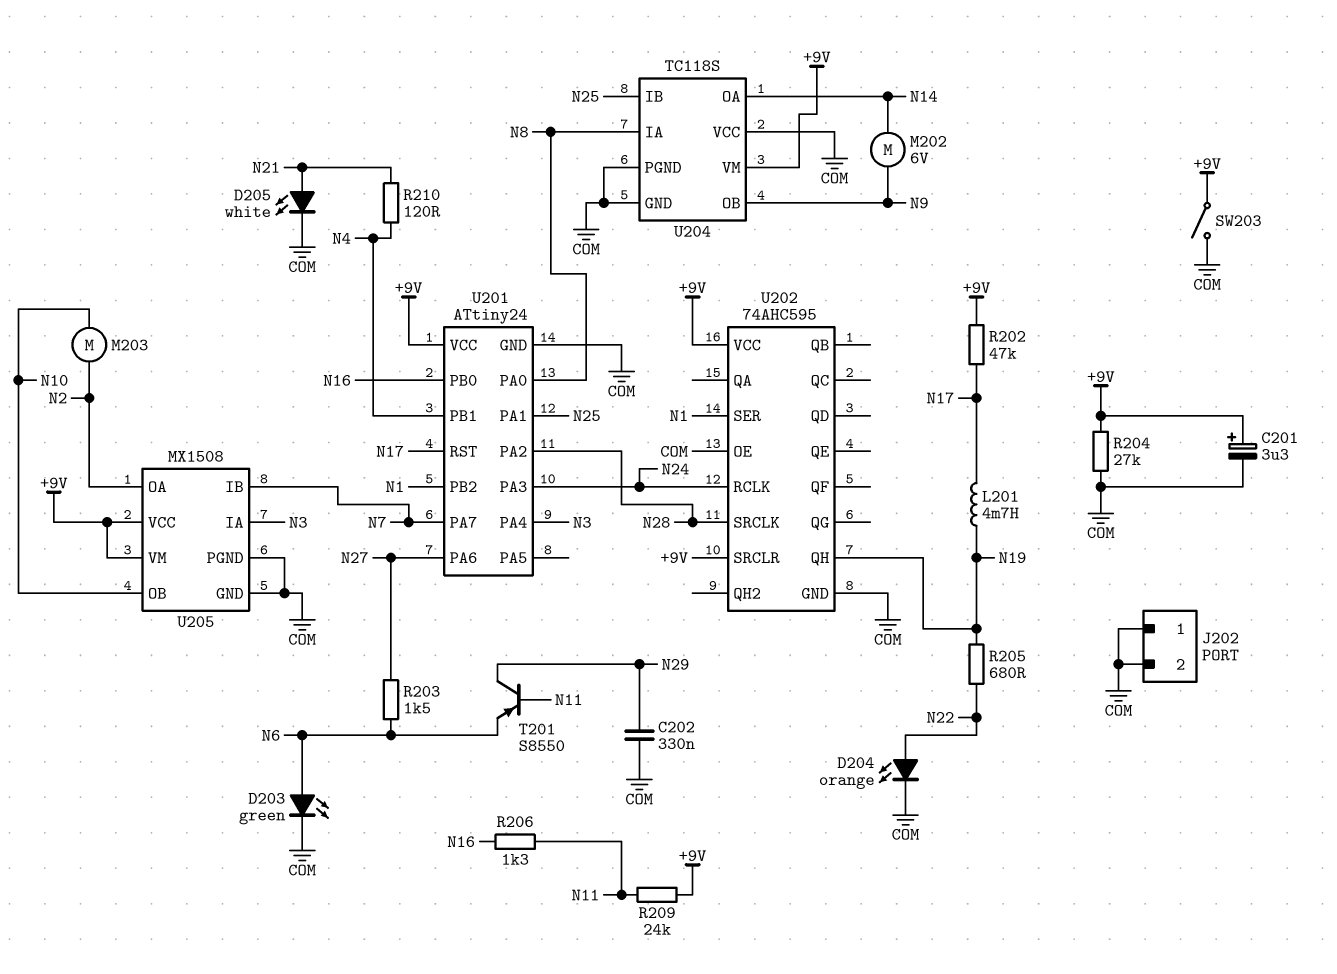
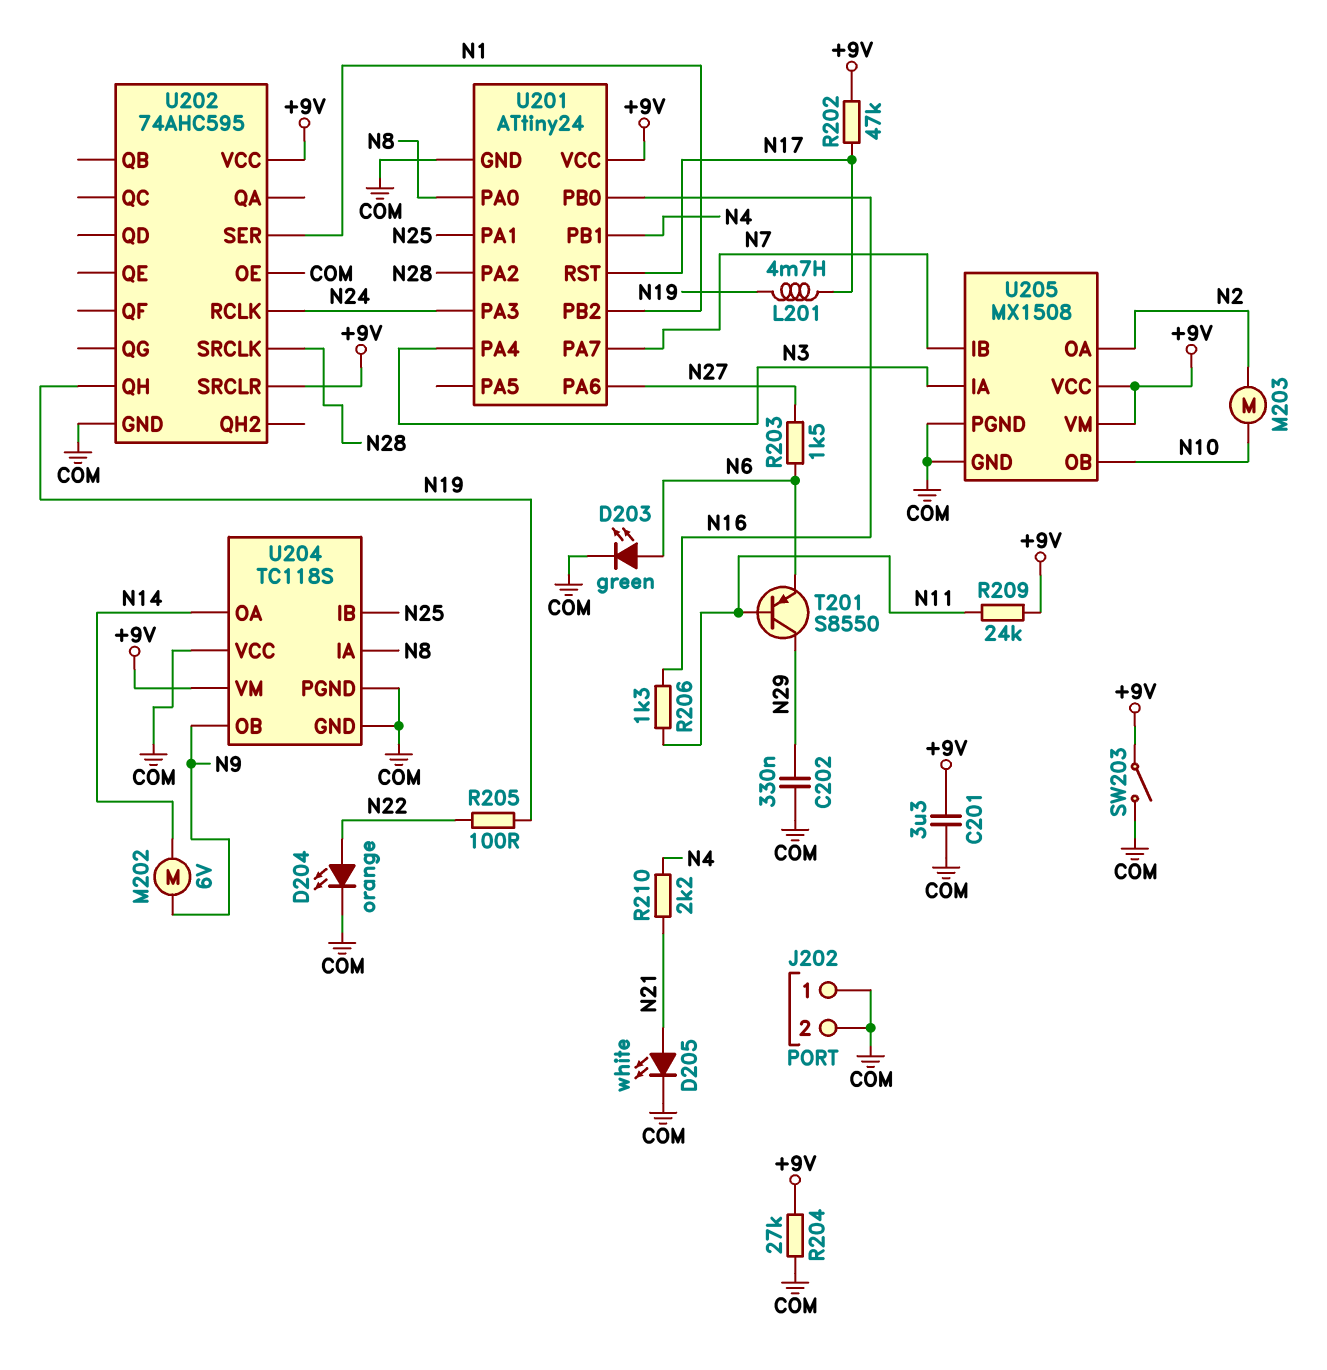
C201: 3.3uF (plus +9V, minus COM) -> 3.3uF (+9V, COM)
R205: 680 (N19, N22) -> 100 (N19, N22)
R210: 120 (N4, N21) -> 2.2k (N4, N21)

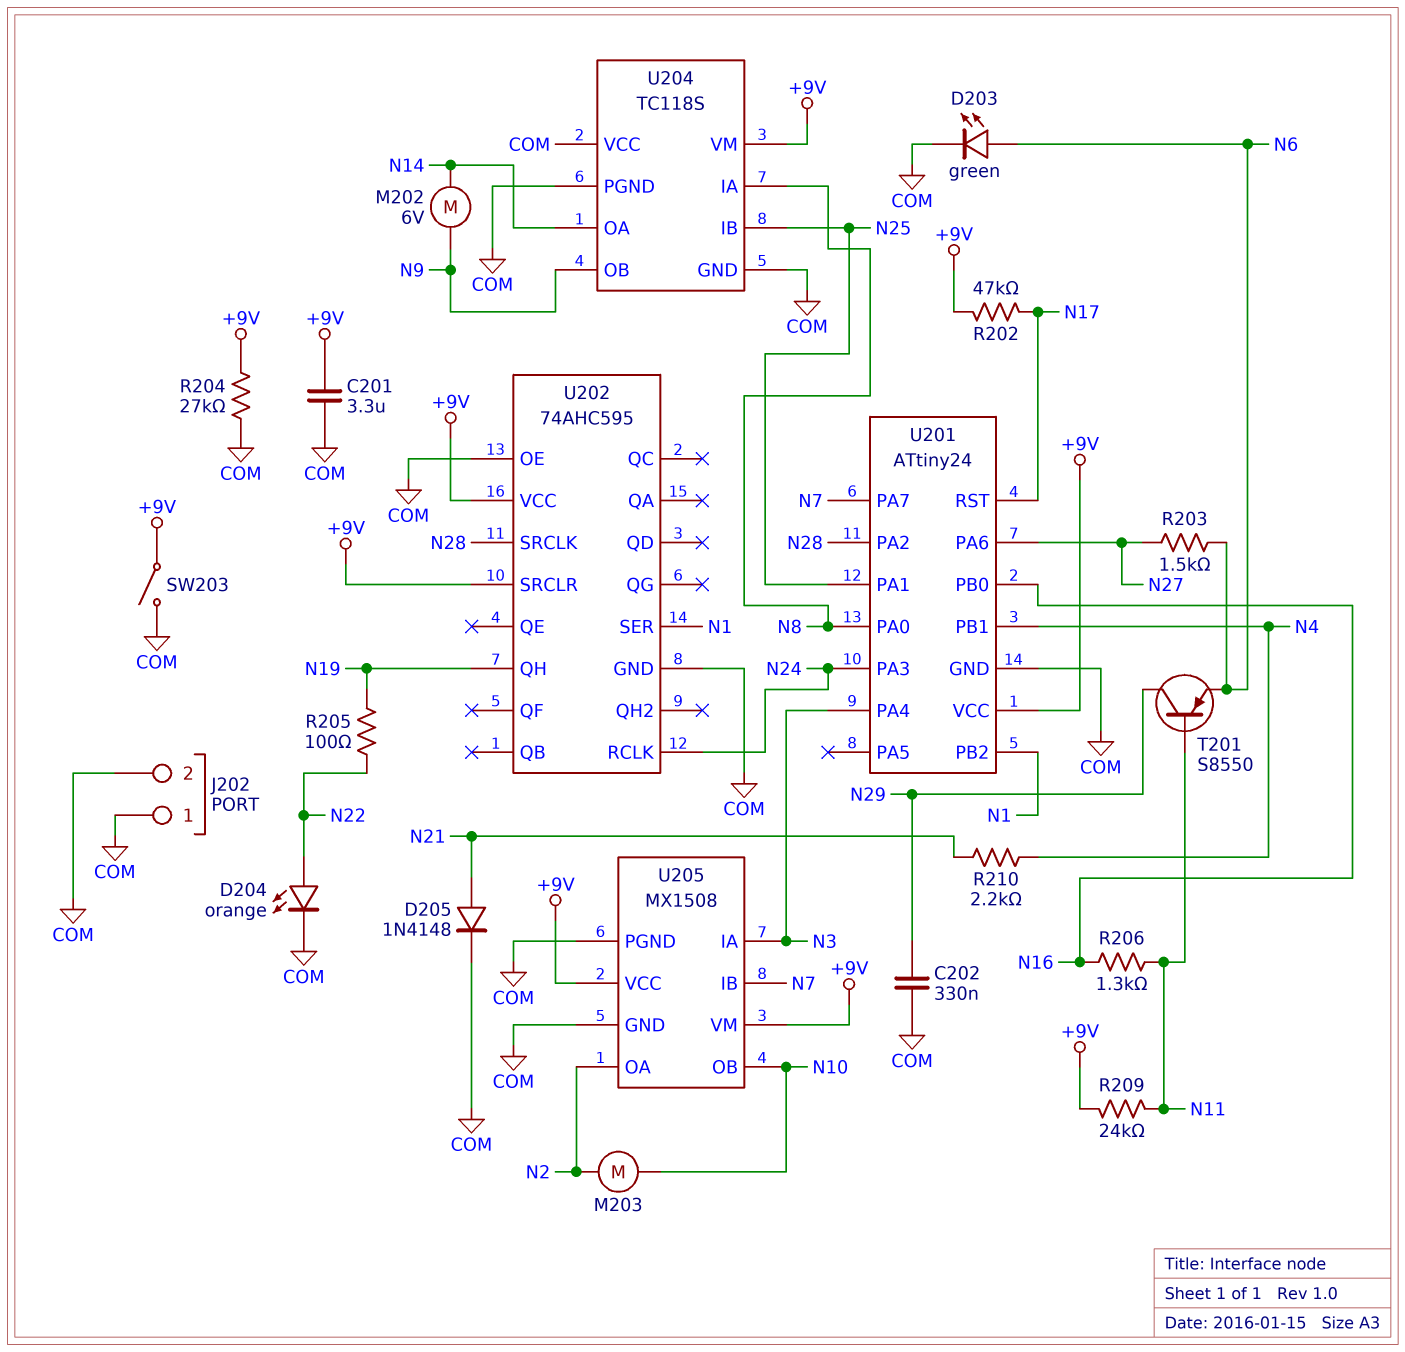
D205: LED white (A N21, K COM) -> diode 1N4148 (A N21, K COM)
L201: 4.7mH (N17, N19) -> none

